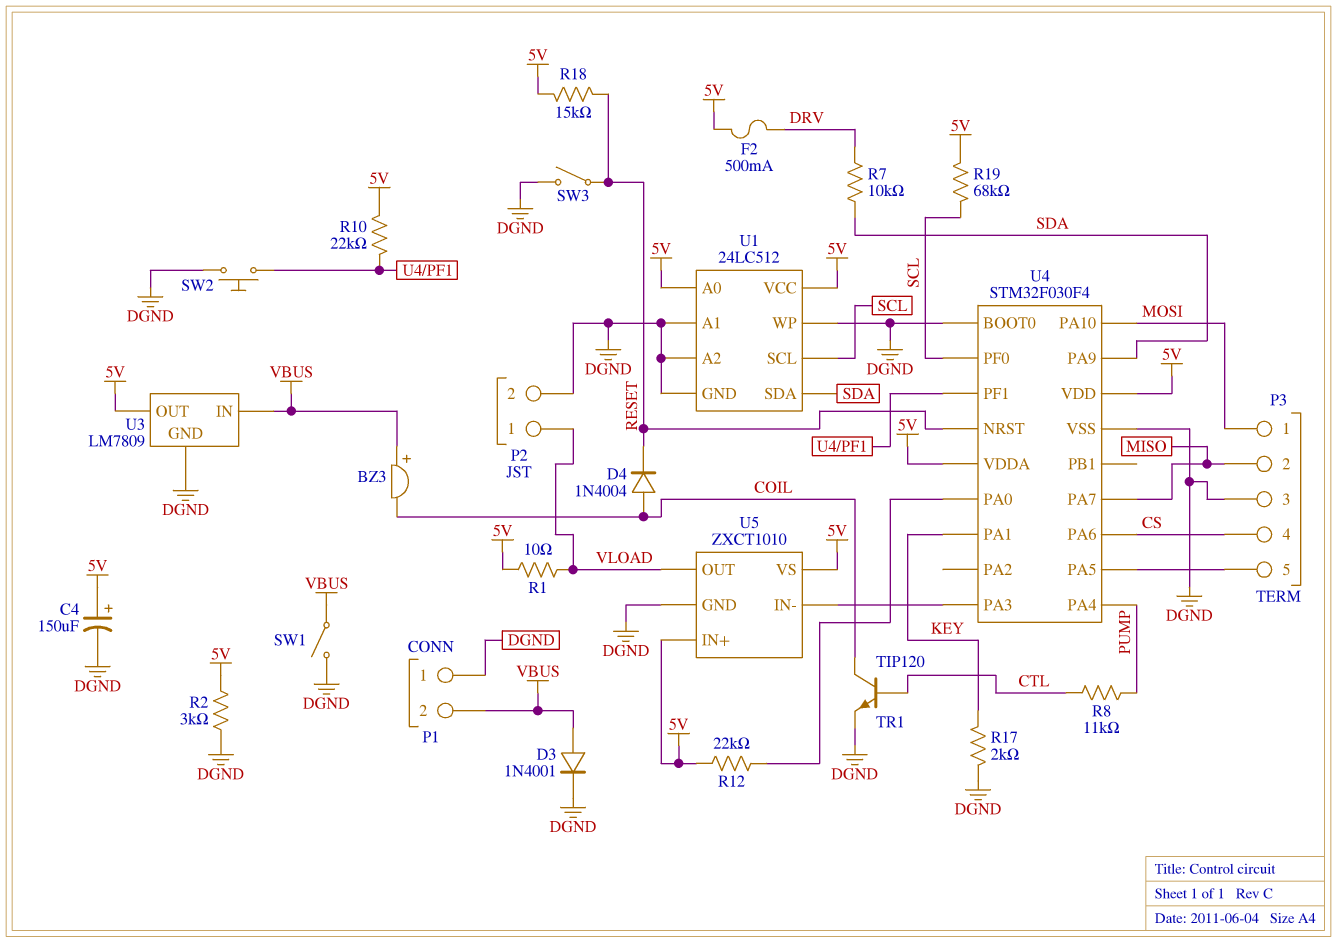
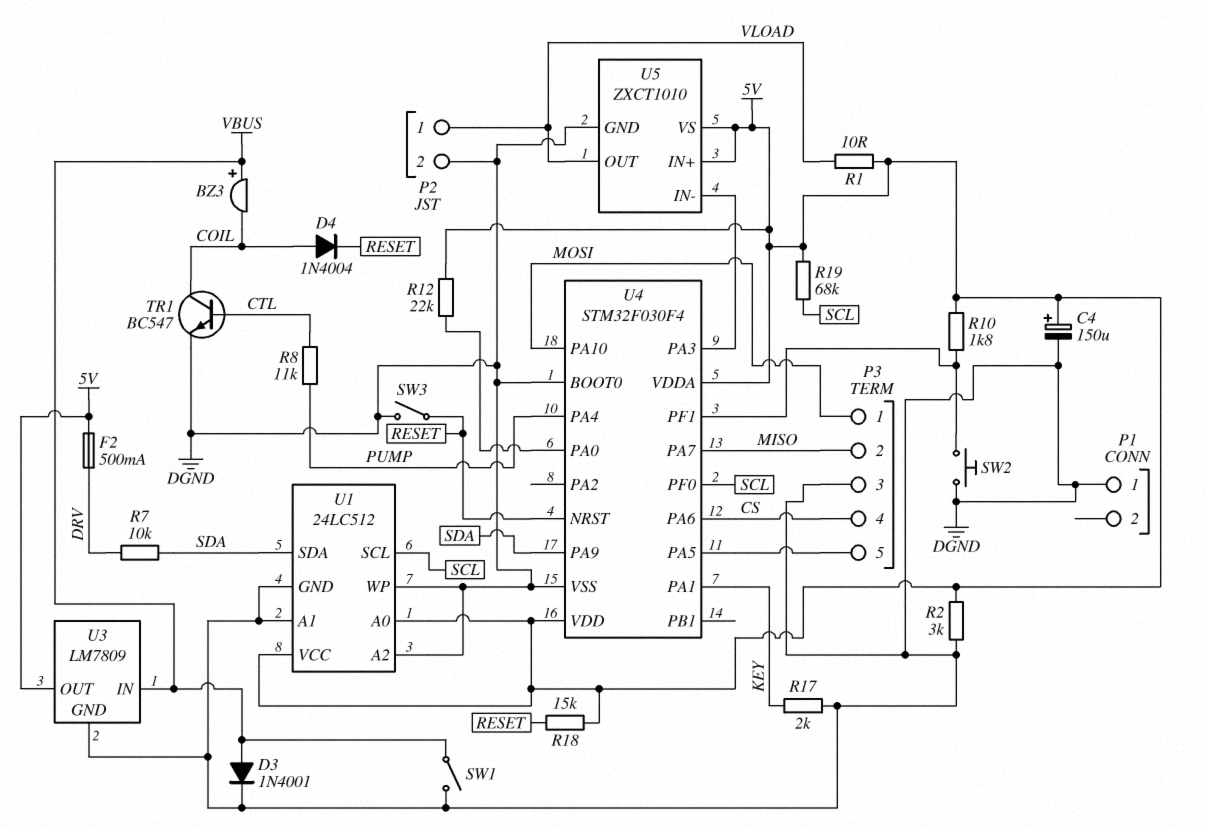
P1 pin 2: VBUS -> none
R10: 22k (5V, U4/PF1) -> 1.8k (5V, U4/PF1)
TR1: NPN TIP120 (B CTL, C COIL, E DGND) -> NPN BC547 (B CTL, C COIL, E DGND)

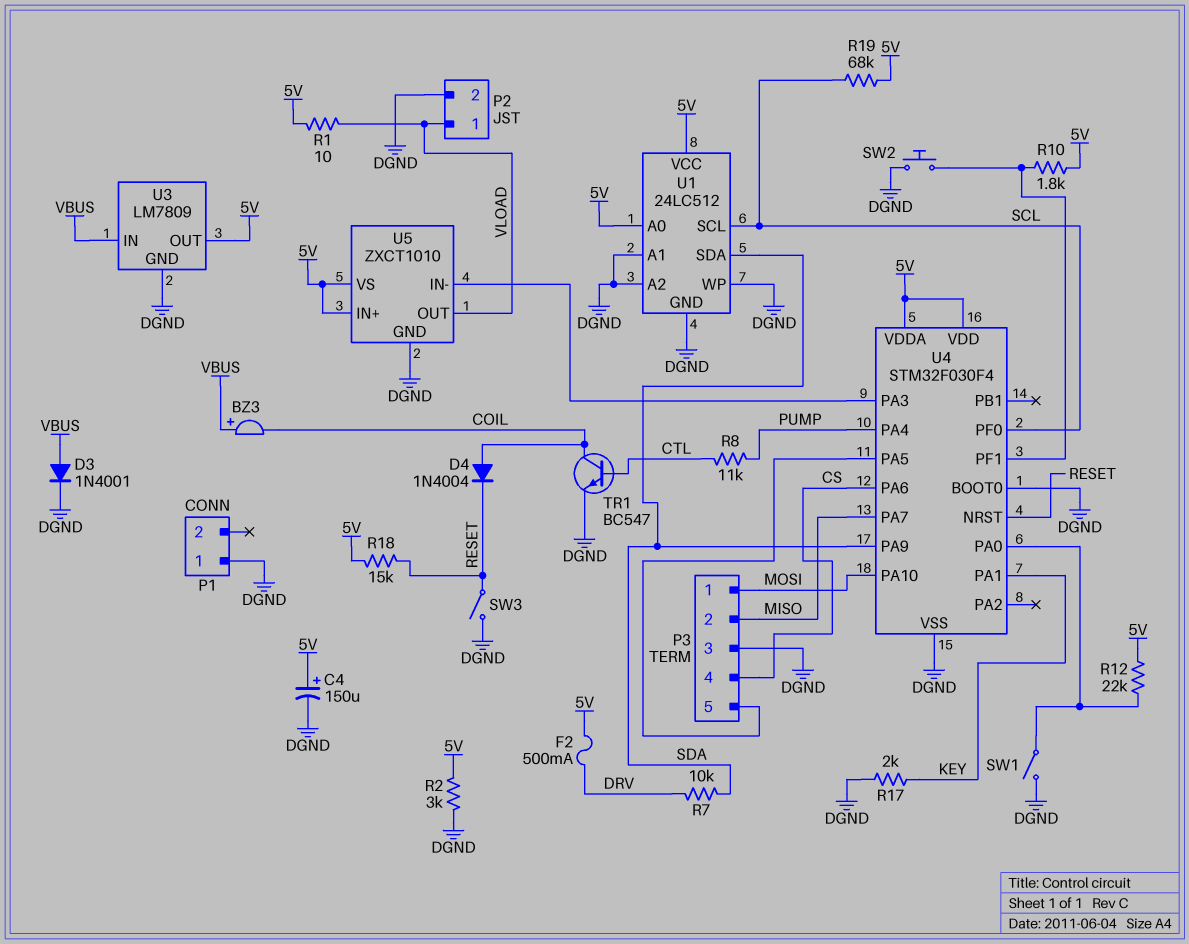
SW1: switch (DGND, VBUS) -> switch (DGND, U4/PA0)

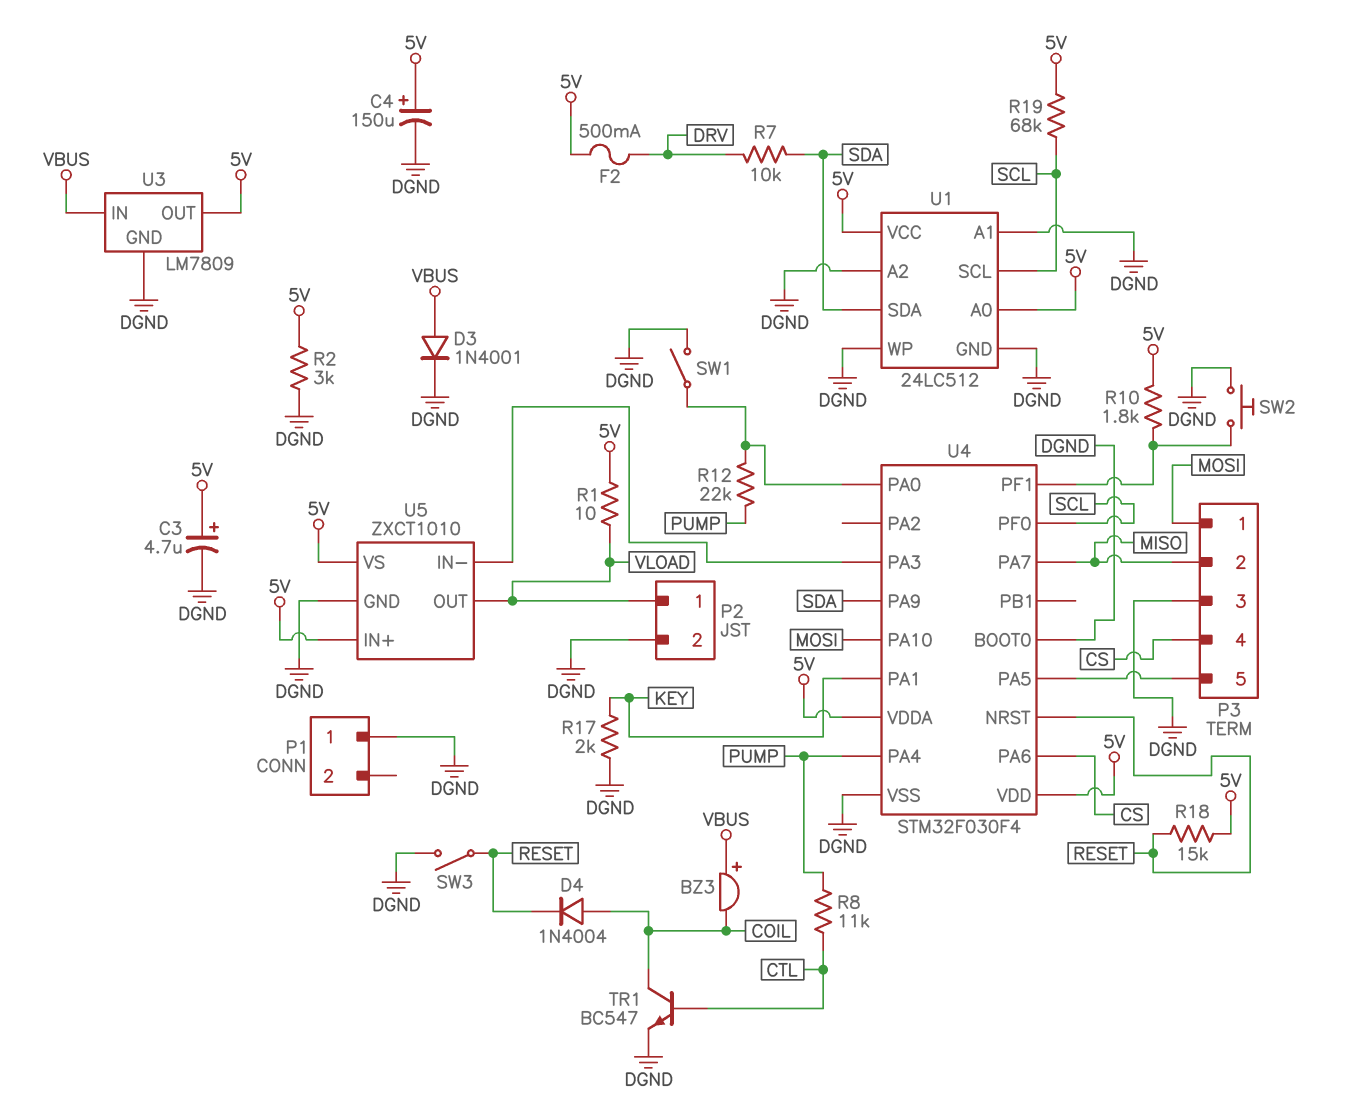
C3: none -> 4.7uF (plus 5V, minus DGND)
R12: 22k (5V, U4/PA0) -> 22k (PUMP, U4/PA0)

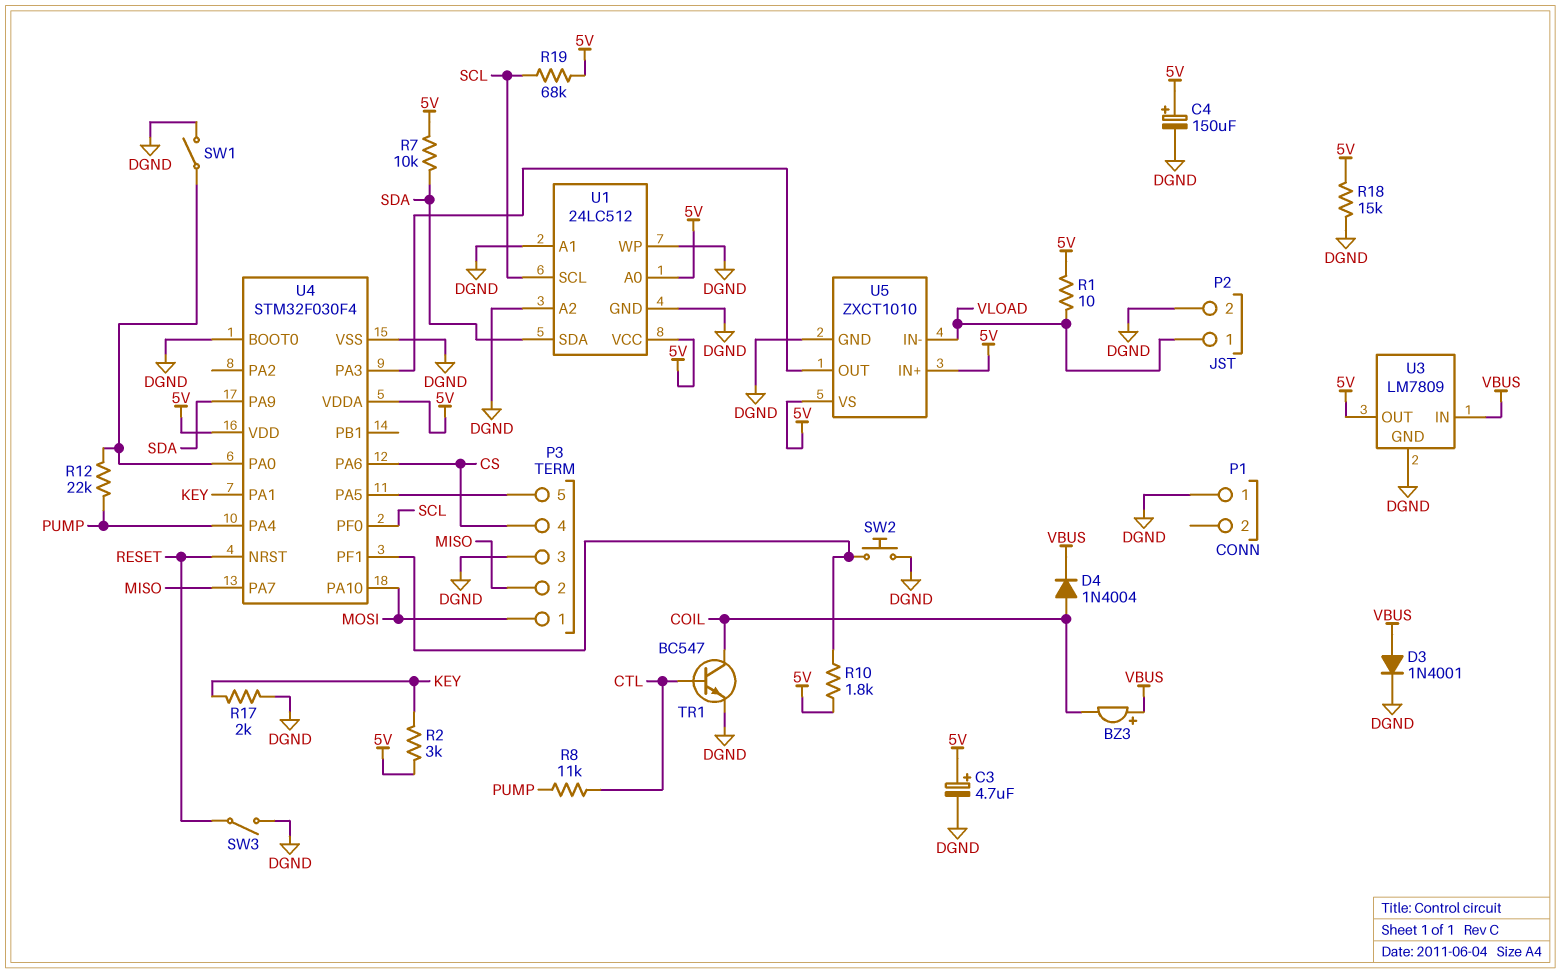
D4: diode 1N4004 (A COIL, K RESET) -> diode 1N4004 (A COIL, K VBUS)
F2: 500mA (5V, DRV) -> none
R2: 3k (5V, DGND) -> 3k (5V, KEY)
R7: 10k (DRV, SDA) -> 10k (5V, SDA)
R18: 15k (5V, RESET) -> 15k (5V, DGND)
U5 pin IN-: U4/PA3 -> VLOAD
U5 pin OUT: VLOAD -> U4/PA3

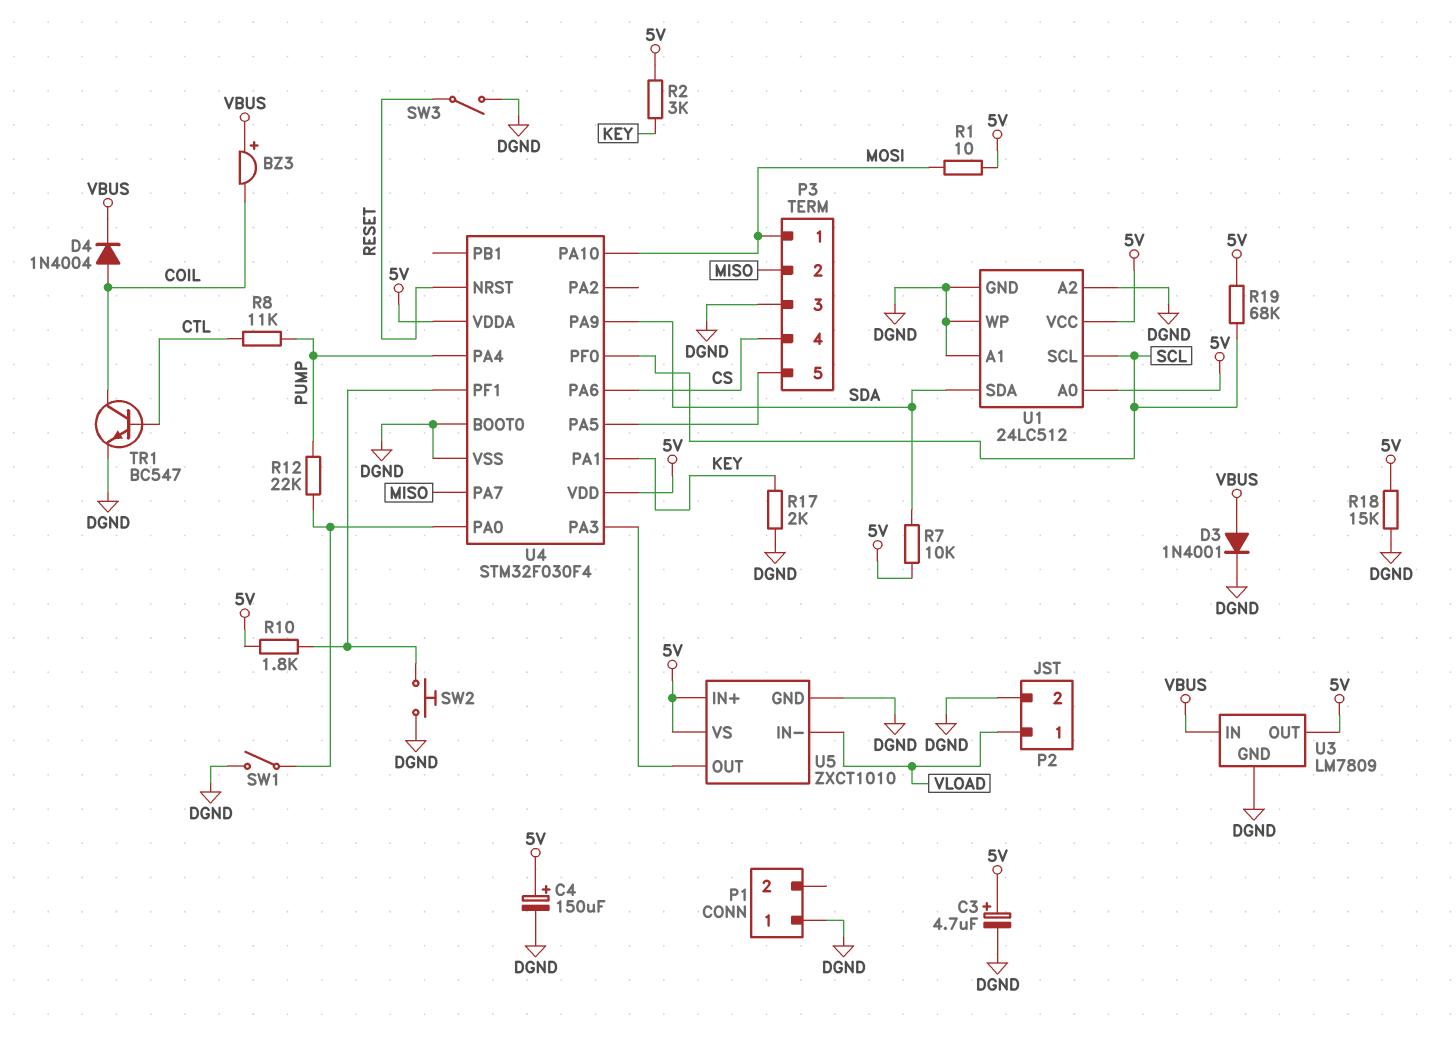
R1: 10 (5V, VLOAD) -> 10 (5V, MOSI)

